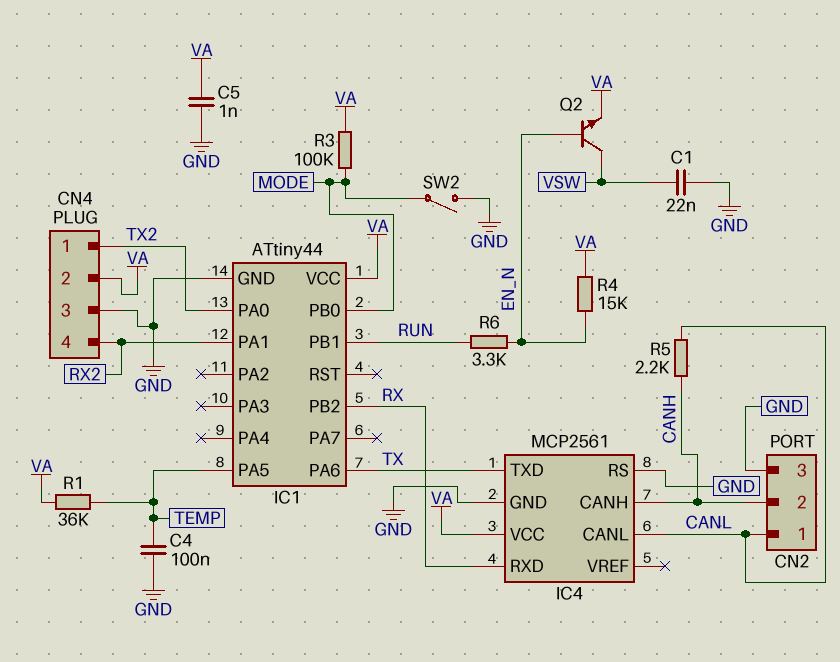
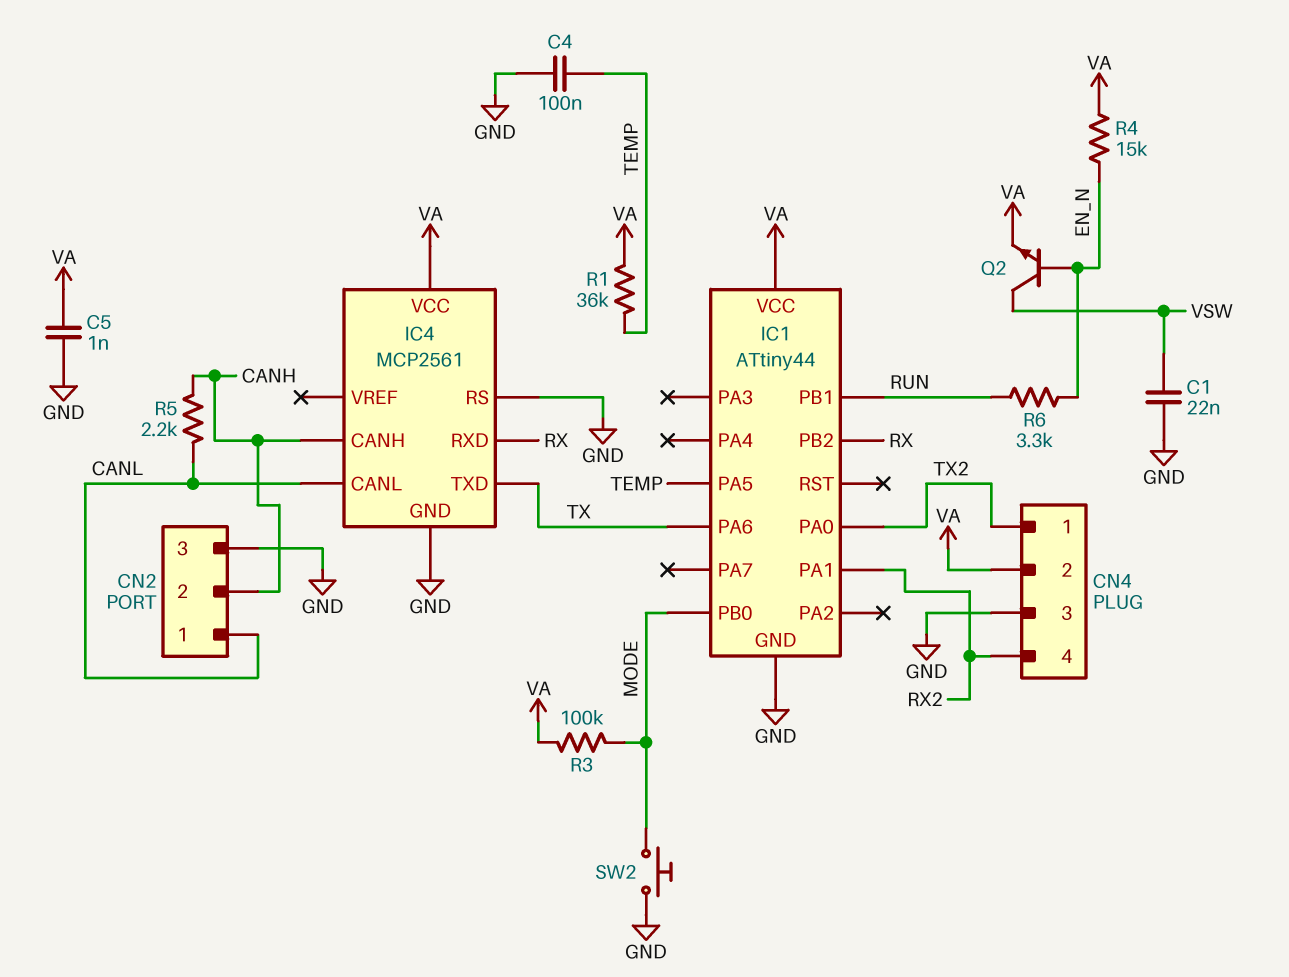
SW2: switch (GND, MODE) -> button (GND, MODE)

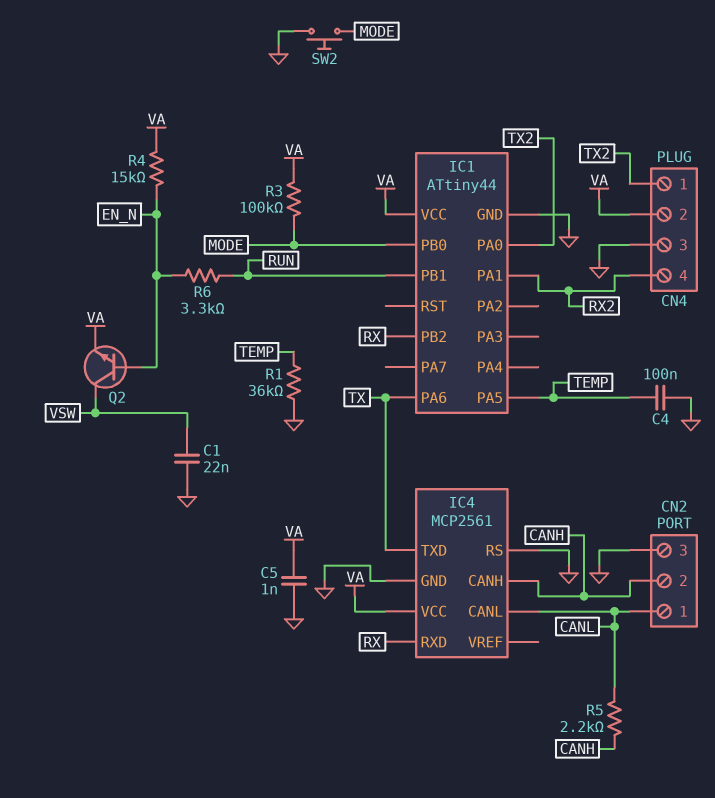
R1: 36k (TEMP, VA) -> 36k (GND, TEMP)

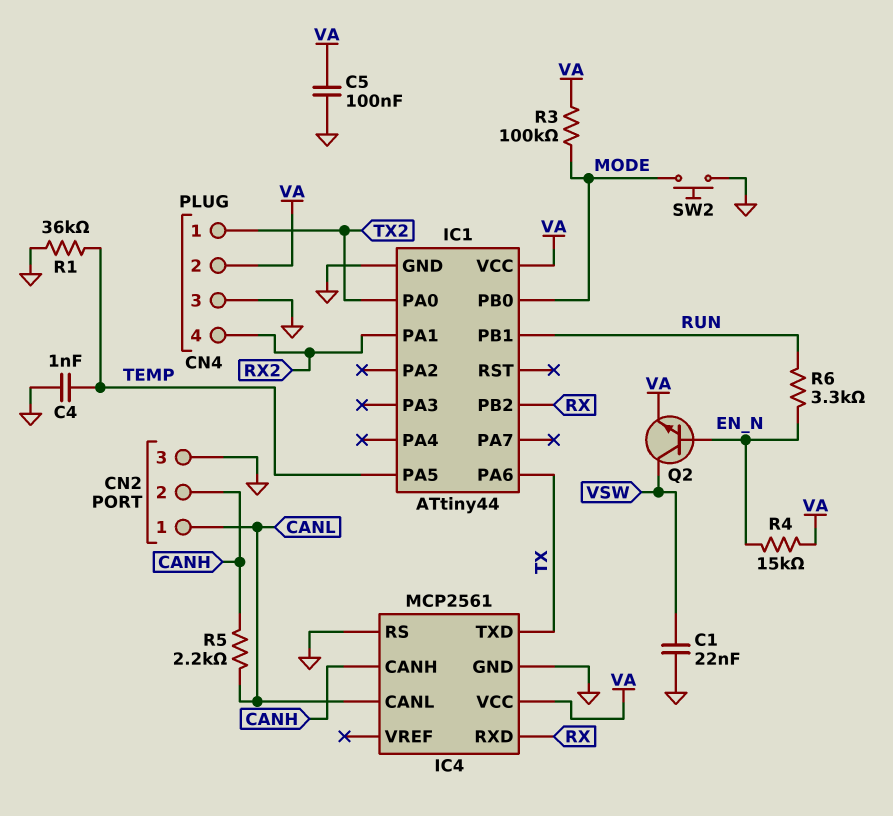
C4: 100nF (GND, TEMP) -> 1nF (GND, TEMP)
C5: 1nF (GND, VA) -> 100nF (GND, VA)

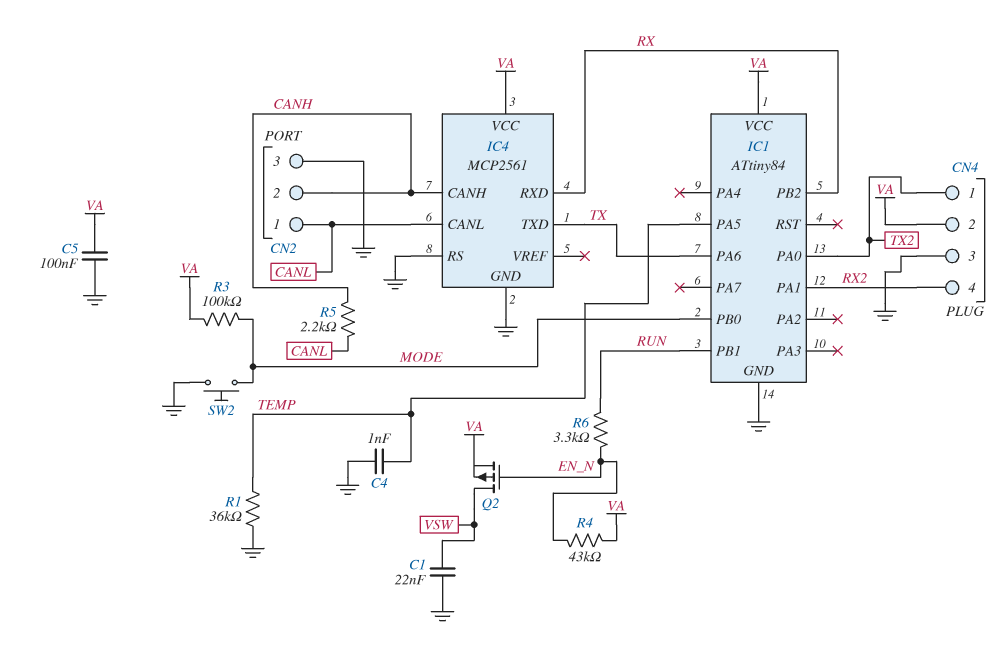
IC1: ATtiny44 -> ATtiny84
Q2: NPN (B EN_N, C VSW, E VA) -> PMOS (G EN_N, D VSW, S VA)
R4: 15k (EN_N, VA) -> 43k (EN_N, VA)

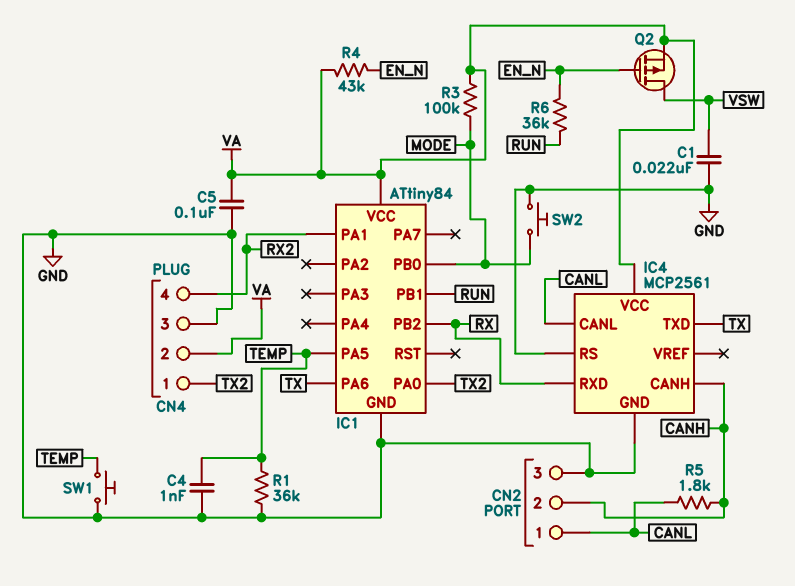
R5: 2.2k (CANH, CANL) -> 1.8k (CANH, CANL)
R6: 3.3k (EN_N, RUN) -> 36k (EN_N, RUN)
SW1: none -> button (GND, TEMP)

